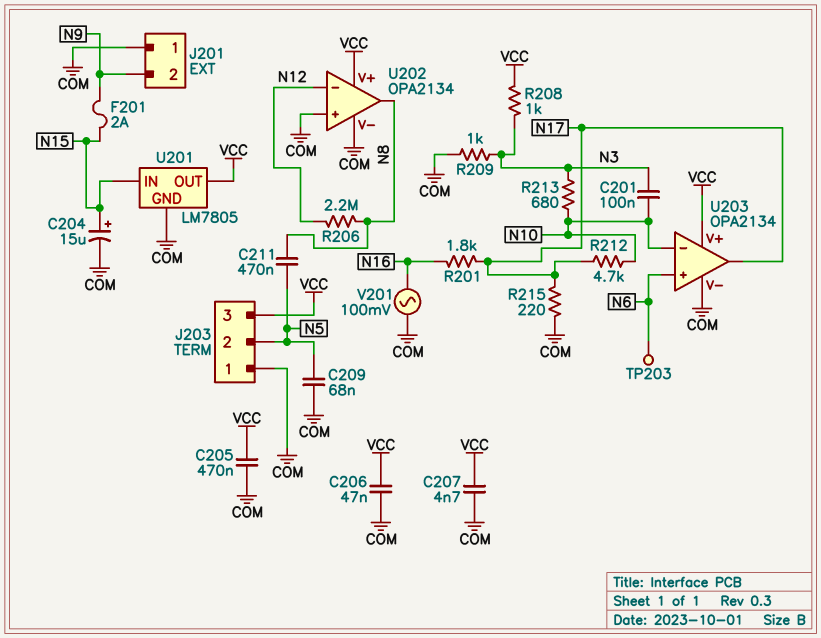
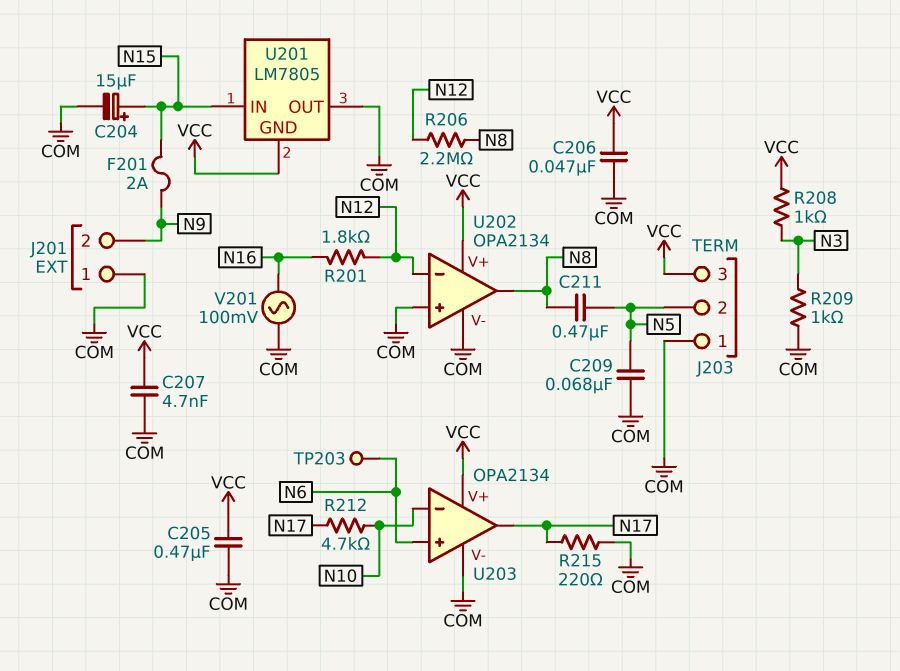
C201: 100nF (N3, N10) -> none
R201: 1.8k (N16, N17) -> 1.8k (N12, N16)
R213: 680 (N3, N10) -> none
U201 pin GND: COM -> VCC
U201 pin OUT: VCC -> COM

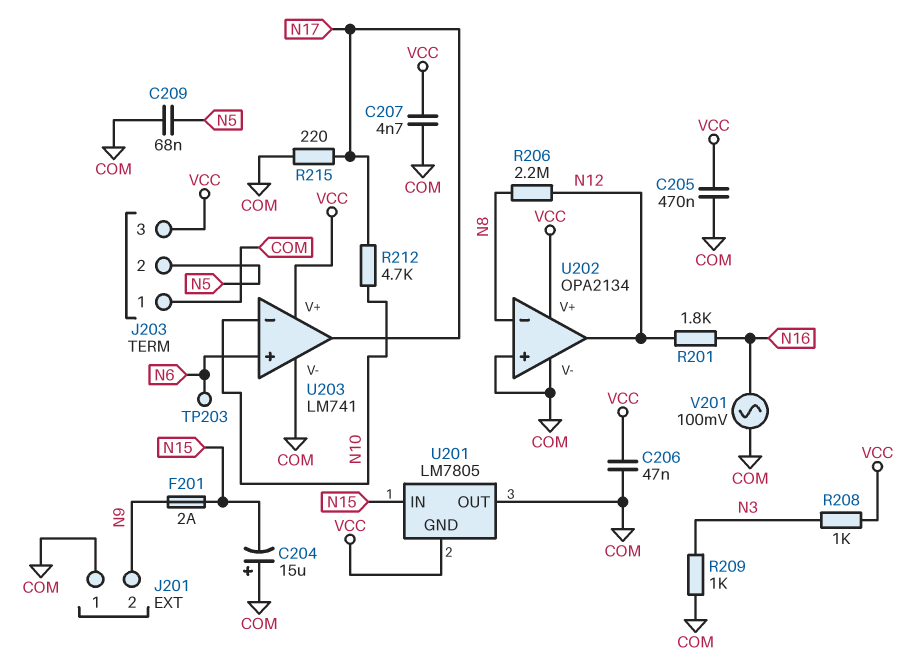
C204: 15uF (plus N15, minus COM) -> 15uF (plus COM, minus N15)
C211: 470nF (N5, N8) -> none
U202 pin in-: N12 -> N8
U202 pin out: N8 -> N12
U203: OPA2134 -> LM741

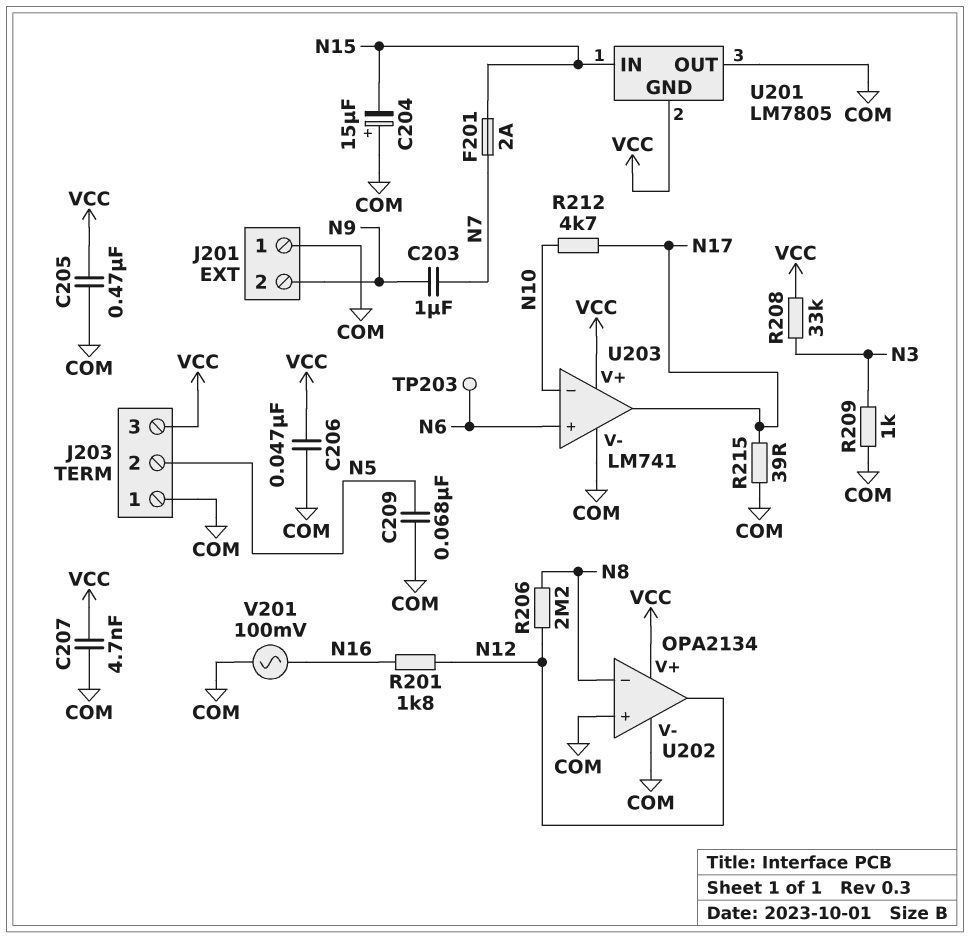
C203: none -> 1uF (N7, N9)
F201: 2A (N9, N15) -> 2A (N7, N15)
R208: 1k (N3, VCC) -> 33k (N3, VCC)
R215: 220 (COM, N17) -> 39 (COM, N17)

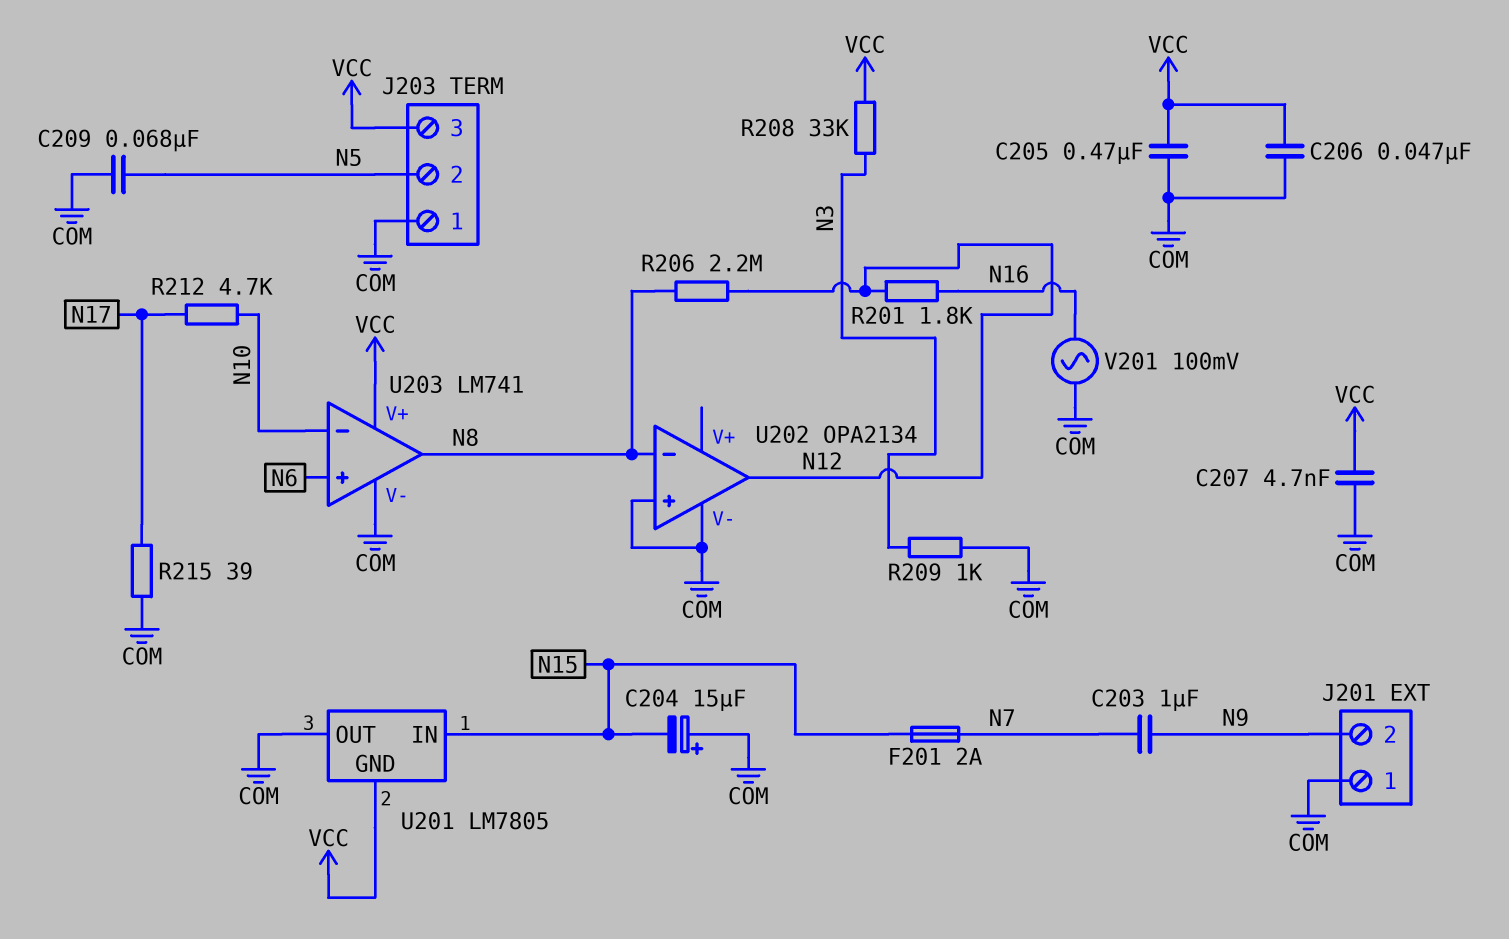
TP203: test point (N6) -> none
U202 pin V+: VCC -> none
U203 pin out: N17 -> N8

